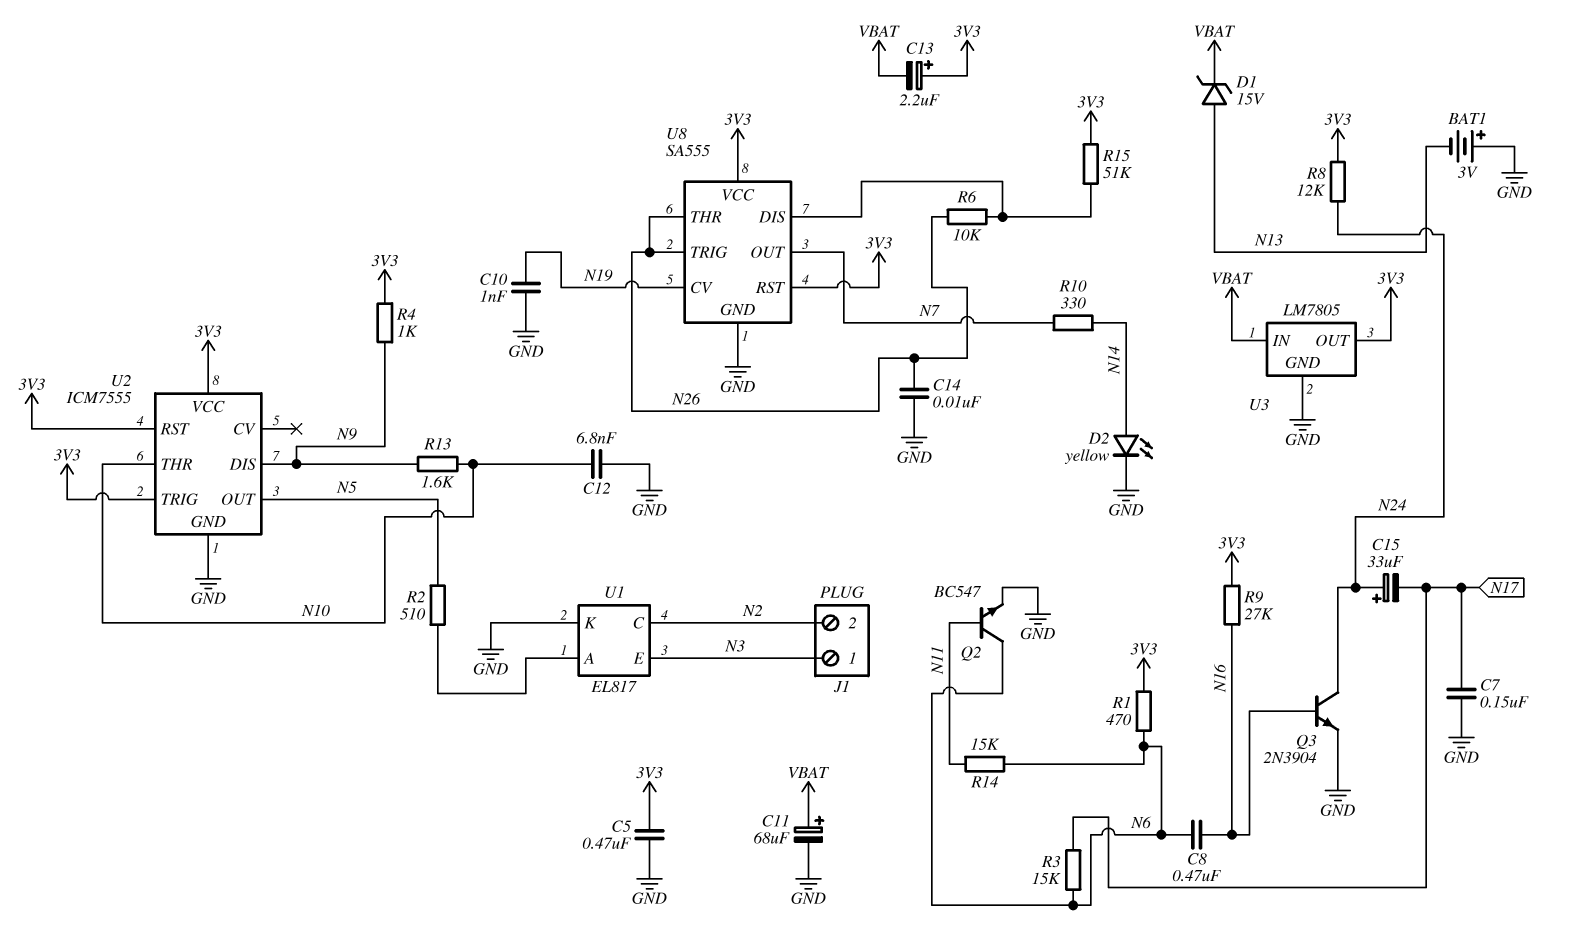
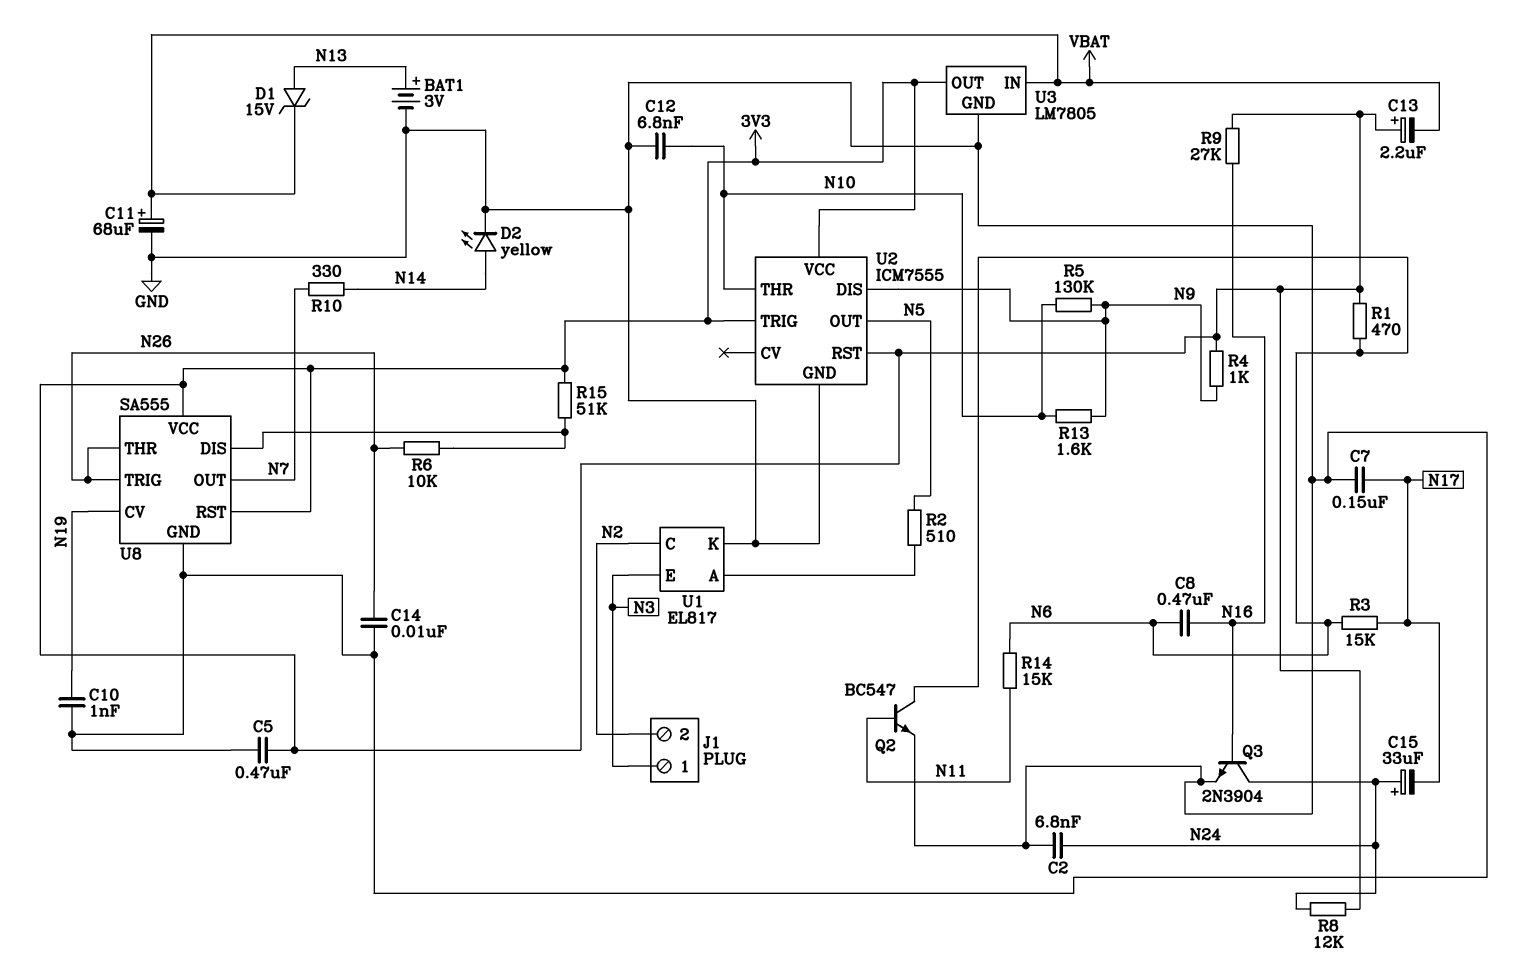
BAT1: 3V (plus GND, minus N13) -> 3V (plus N13, minus GND)
C2: none -> 6.8nF (GND, N24)
R5: none -> 130k (N9, N10)

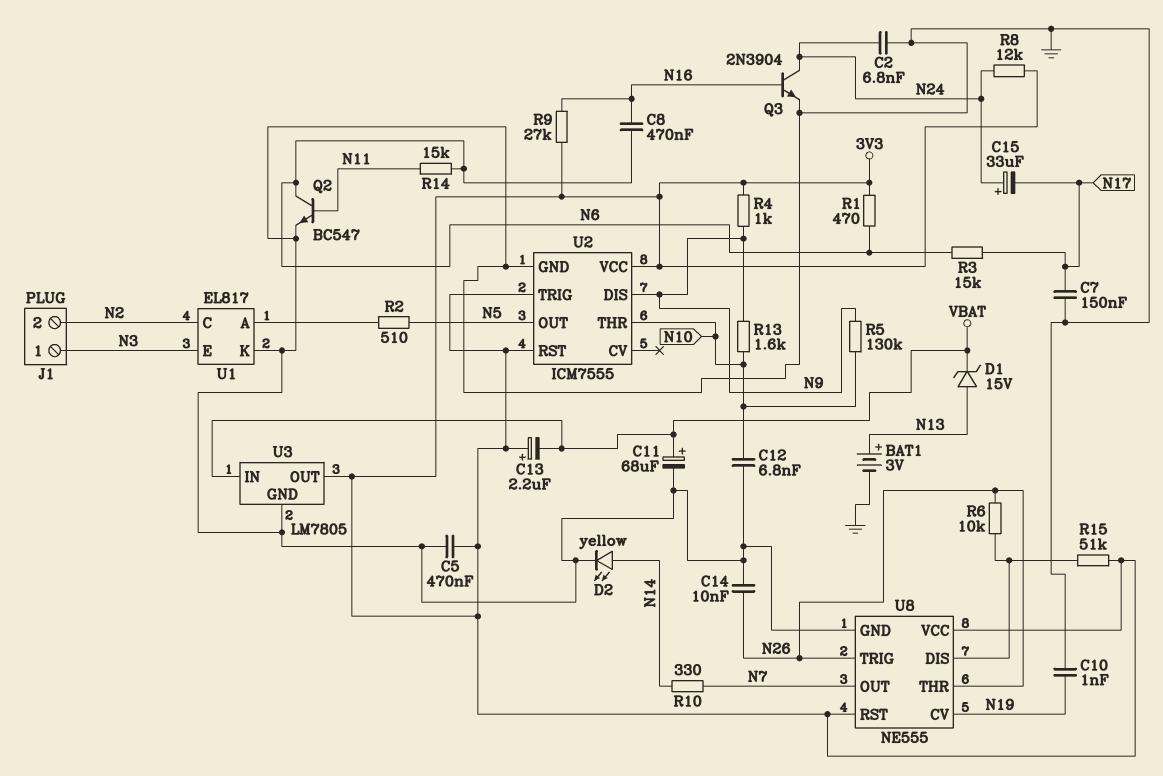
U8: SA555 -> NE555

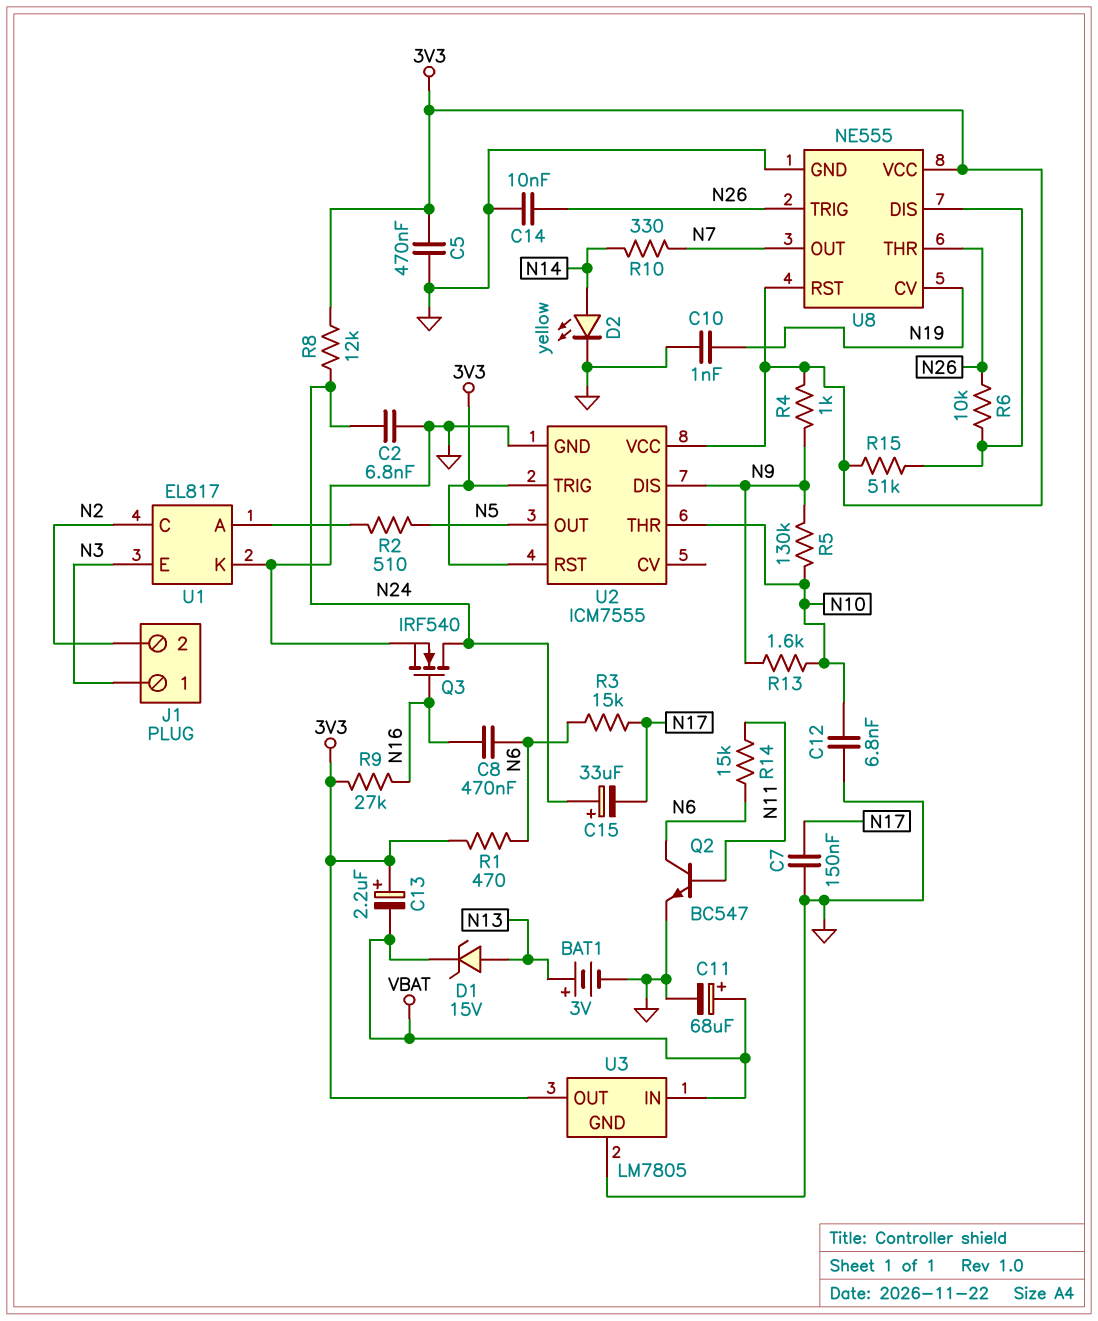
Q3: NPN 2N3904 (B N16, C N24, E GND) -> NMOS IRF540 (G N16, D N24, S GND)

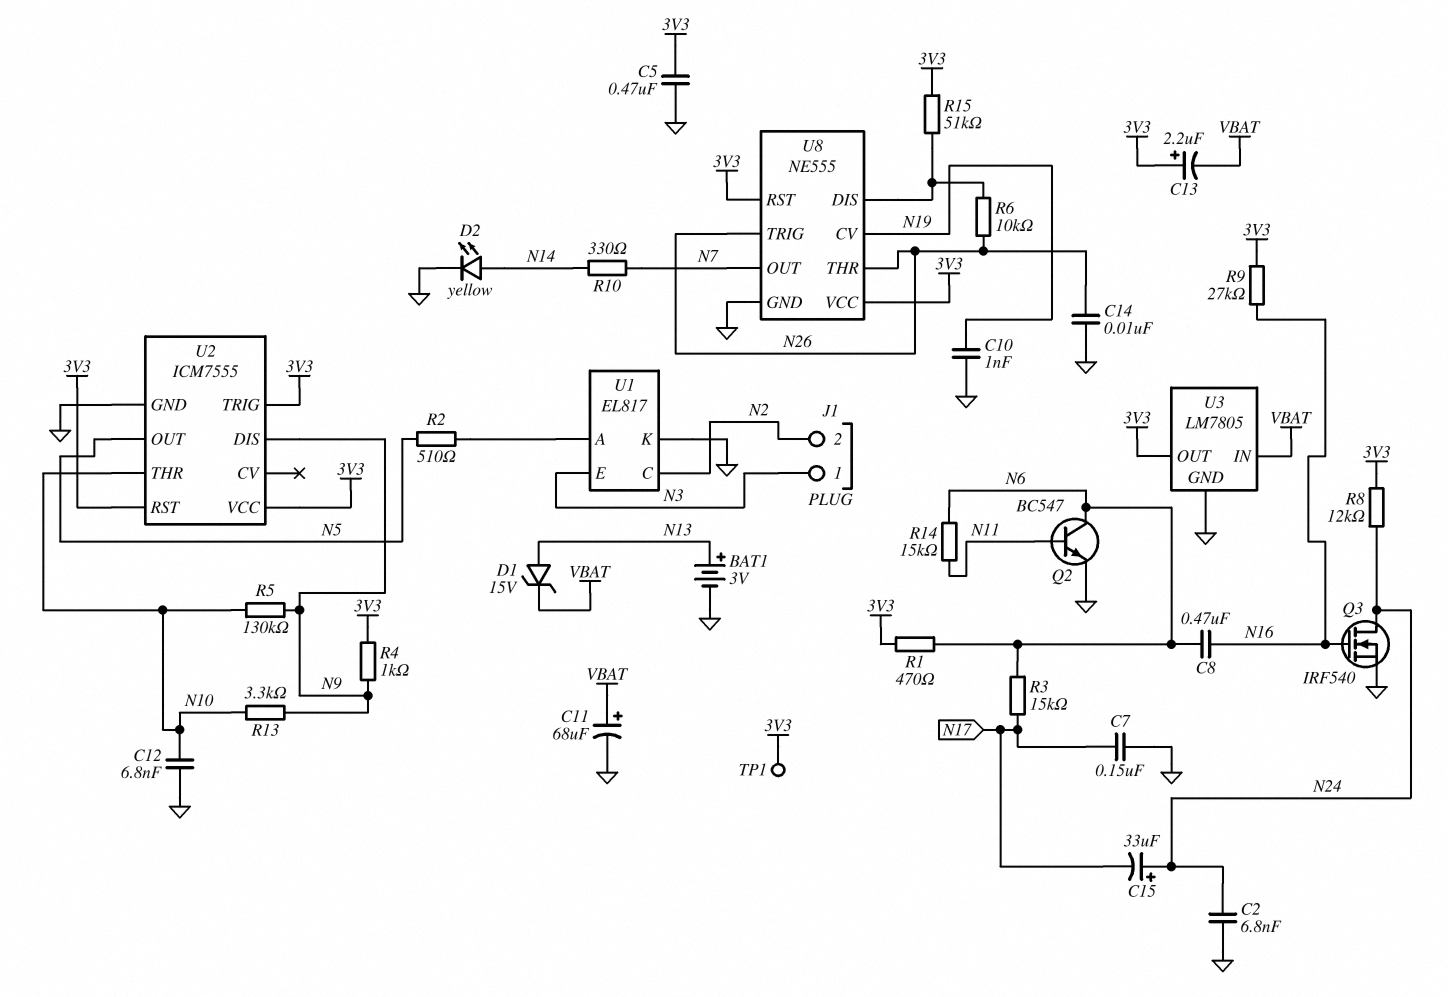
R13: 1.6k (N9, N10) -> 3.3k (N9, N10)
TP1: none -> test point (3V3)

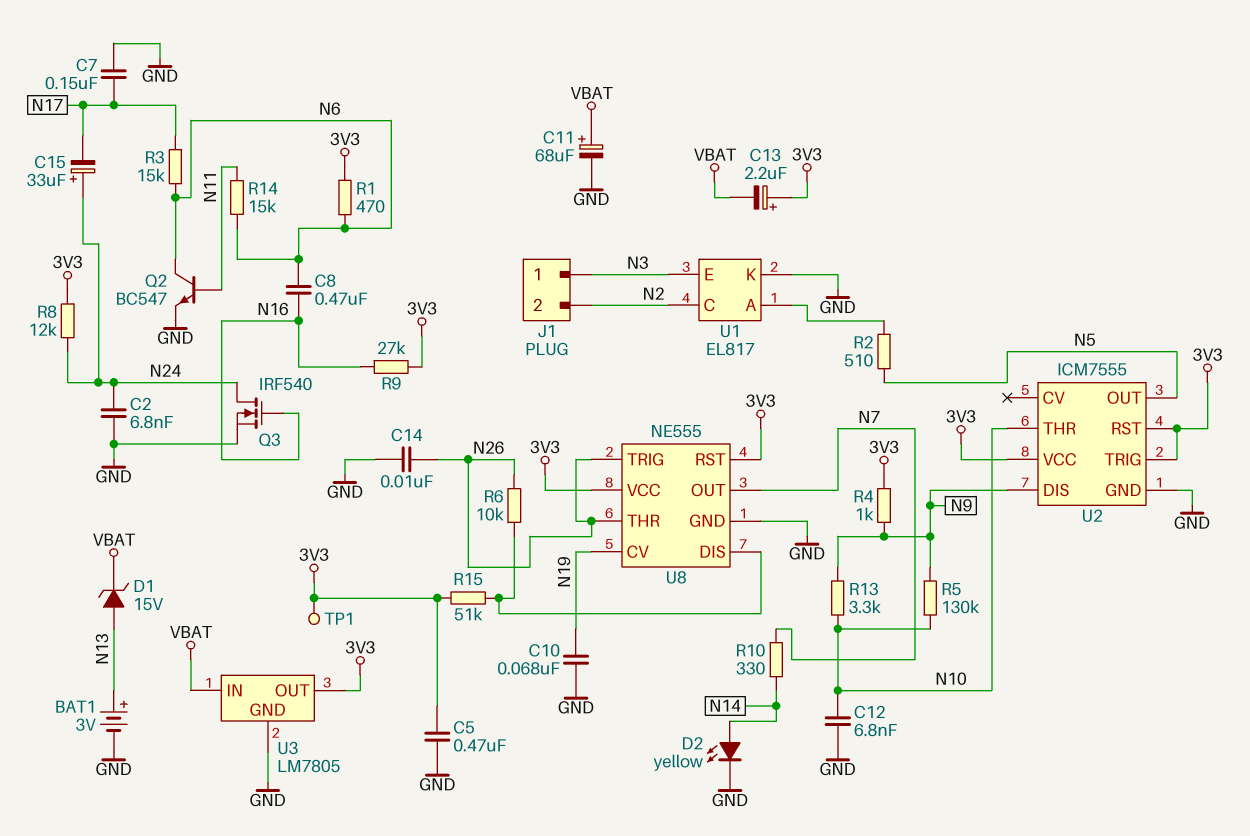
C10: 1nF (GND, N19) -> 68nF (GND, N19)

